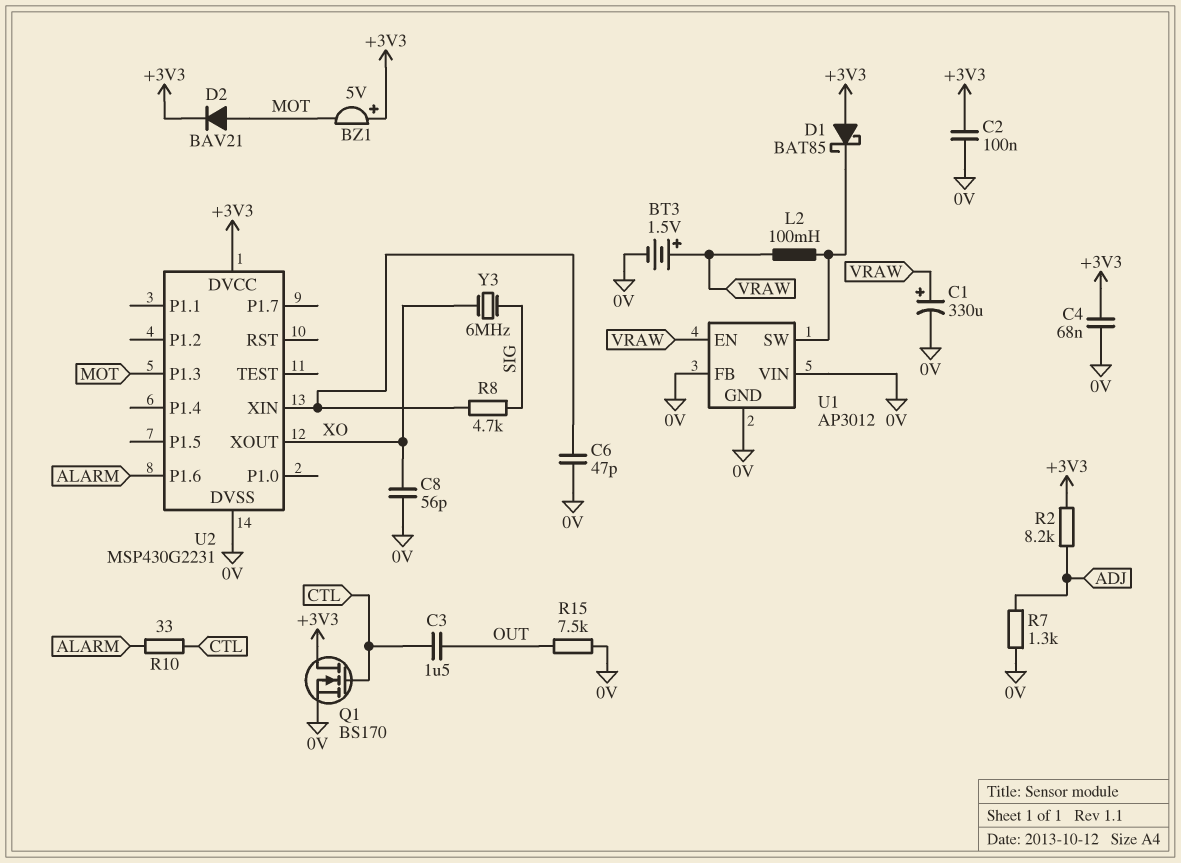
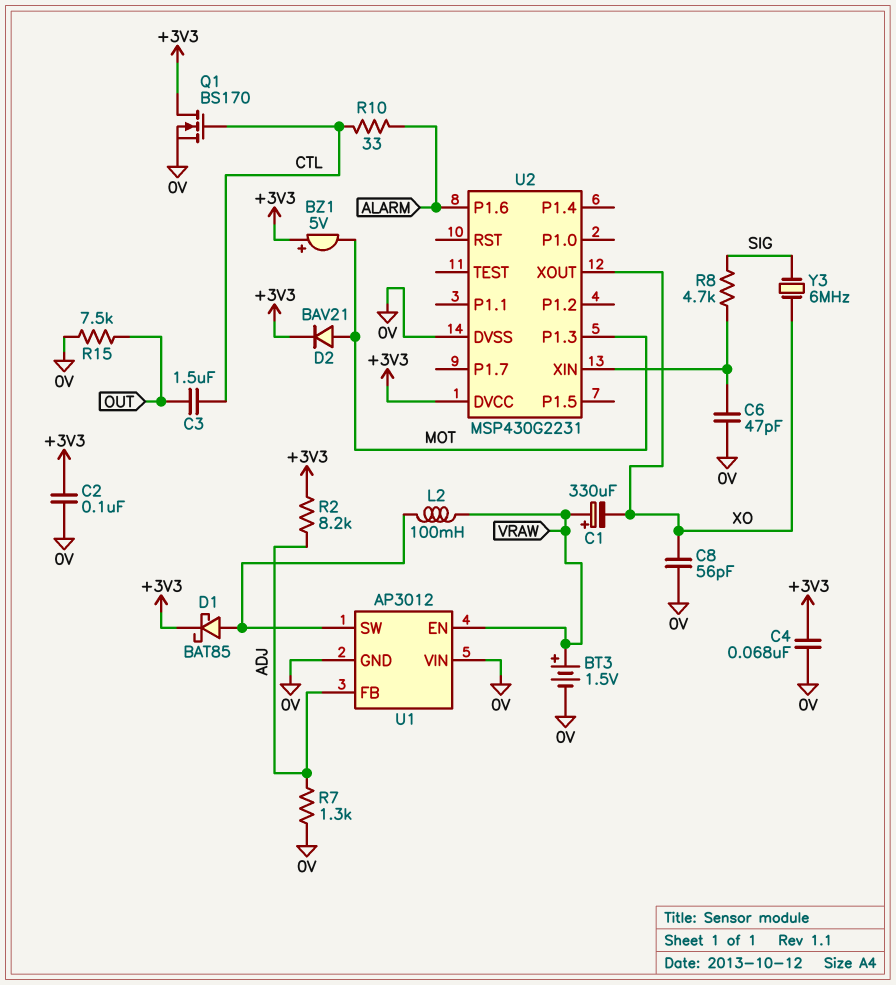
C1: 330uF (plus VRAW, minus 0V) -> 330uF (plus VRAW, minus XO)
D1: schottky BAT85 (A +3V3, K U1/SW) -> schottky BAT85 (A U1/SW, K +3V3)
U1 pin FB: 0V -> ADJ

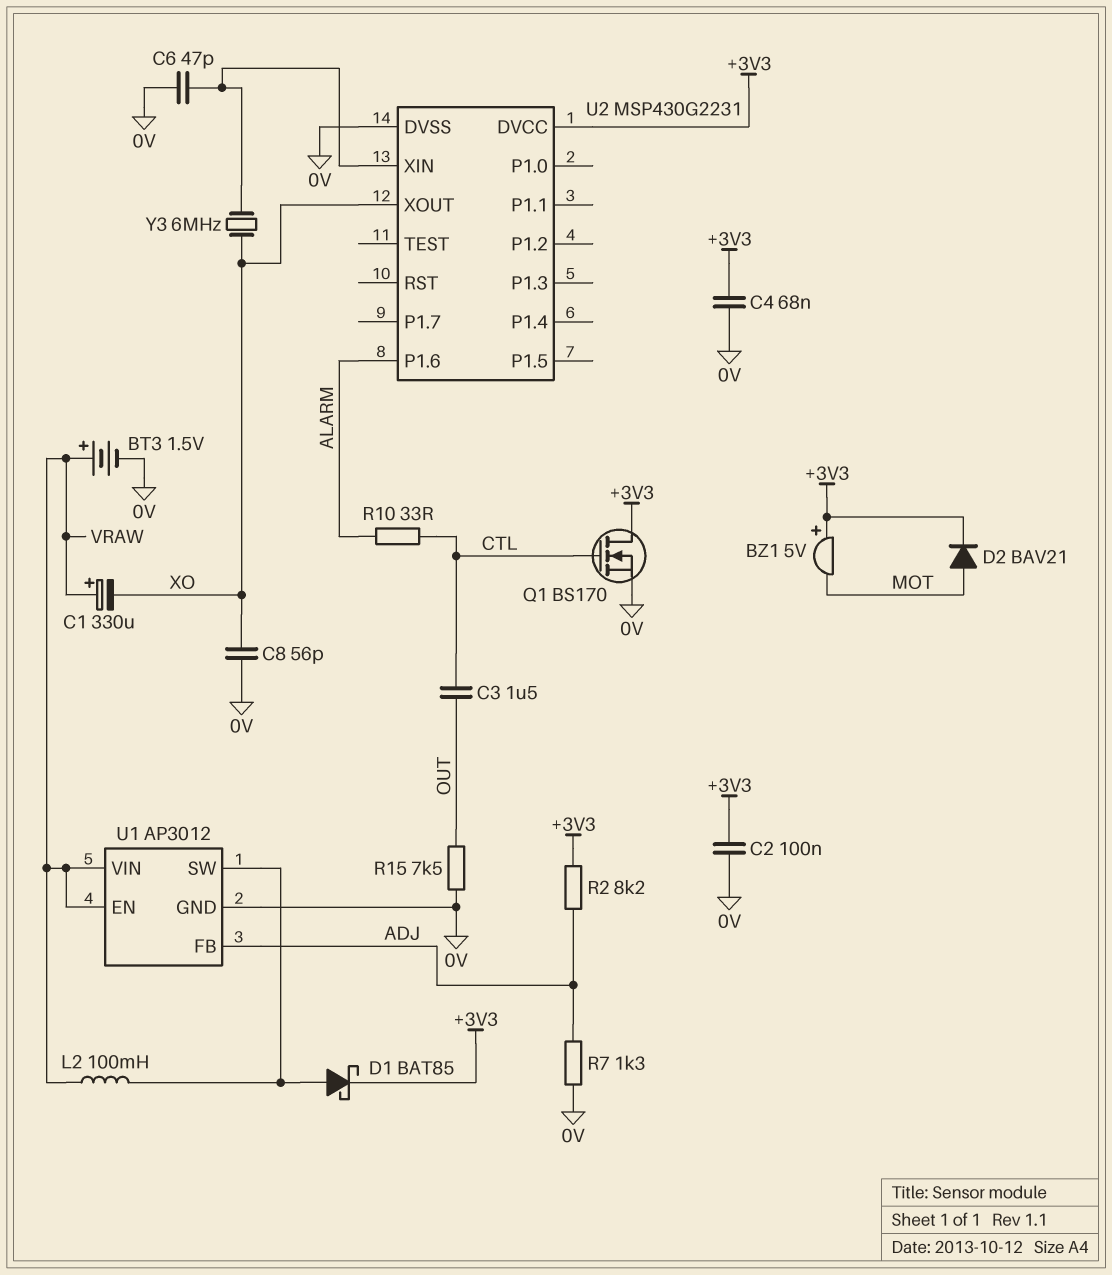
R8: 4.7k (SIG, U2/XIN) -> none
U1 pin VIN: 0V -> VRAW
U2 pin P1.3: MOT -> none
Y3: 6MHz (SIG, XO) -> 6MHz (U2/XIN, XO)

